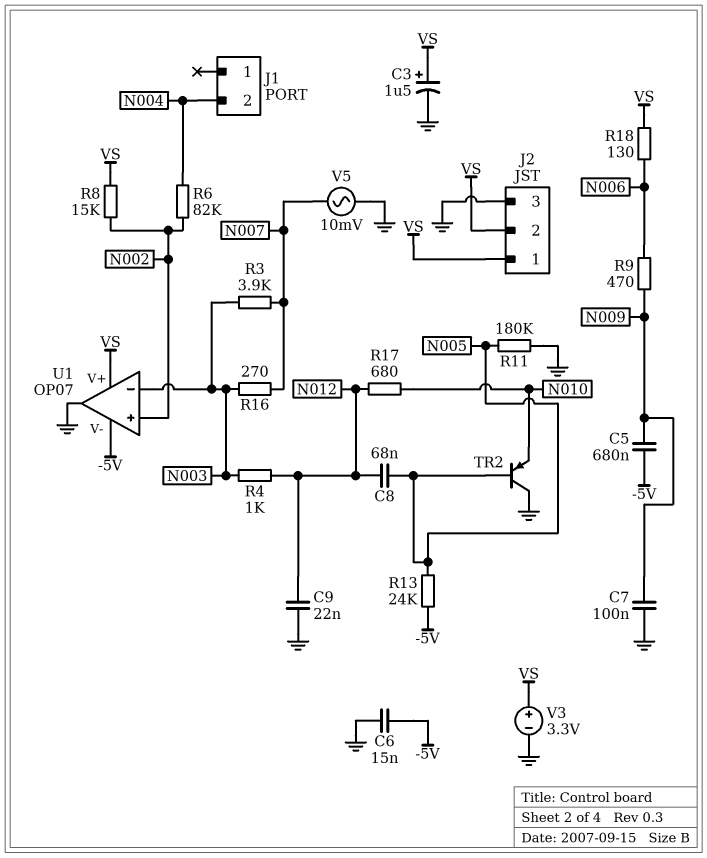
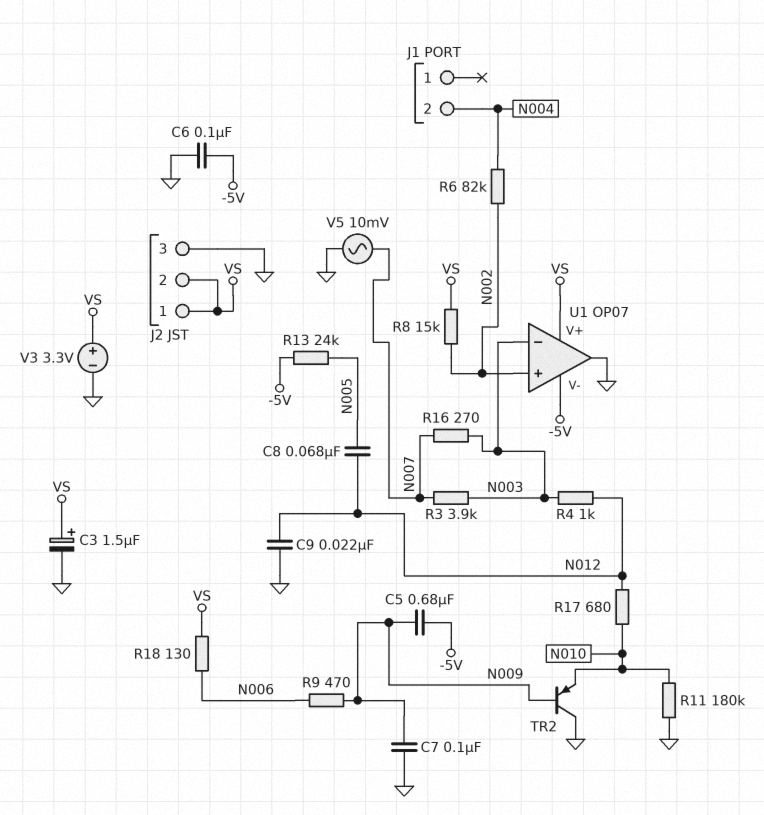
C6: 15nF (-5V, GND) -> 100nF (-5V, GND)
R11: 180k (GND, N005) -> 180k (GND, N010)
TR2: PNP (B N005, C GND, E N010) -> PNP (B N009, C GND, E N010)

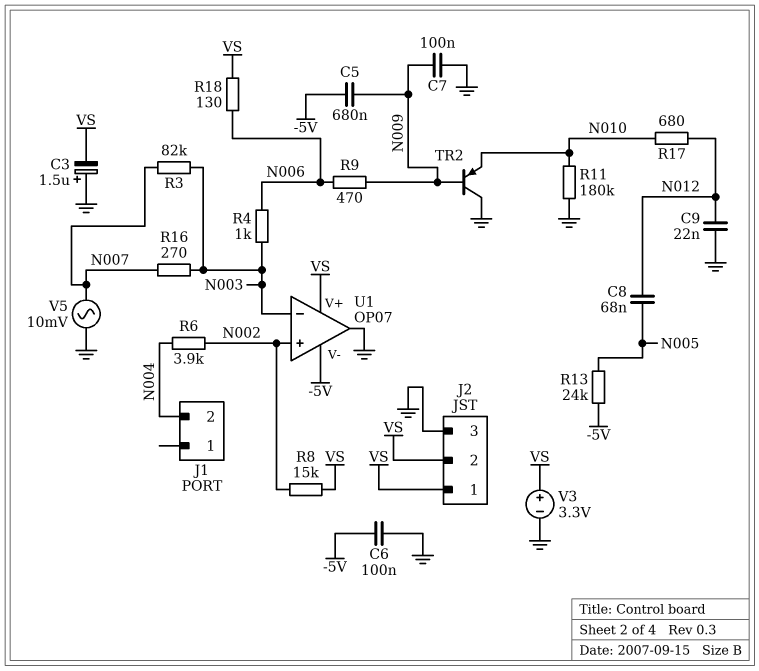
C3: 1.5uF (plus VS, minus GND) -> 1.5uF (plus GND, minus VS)
R3: 3.9k (N003, N007) -> 82k (N003, N007)
R4: 1k (N003, N012) -> 1k (N003, N006)
R6: 82k (N002, N004) -> 3.9k (N002, N004)

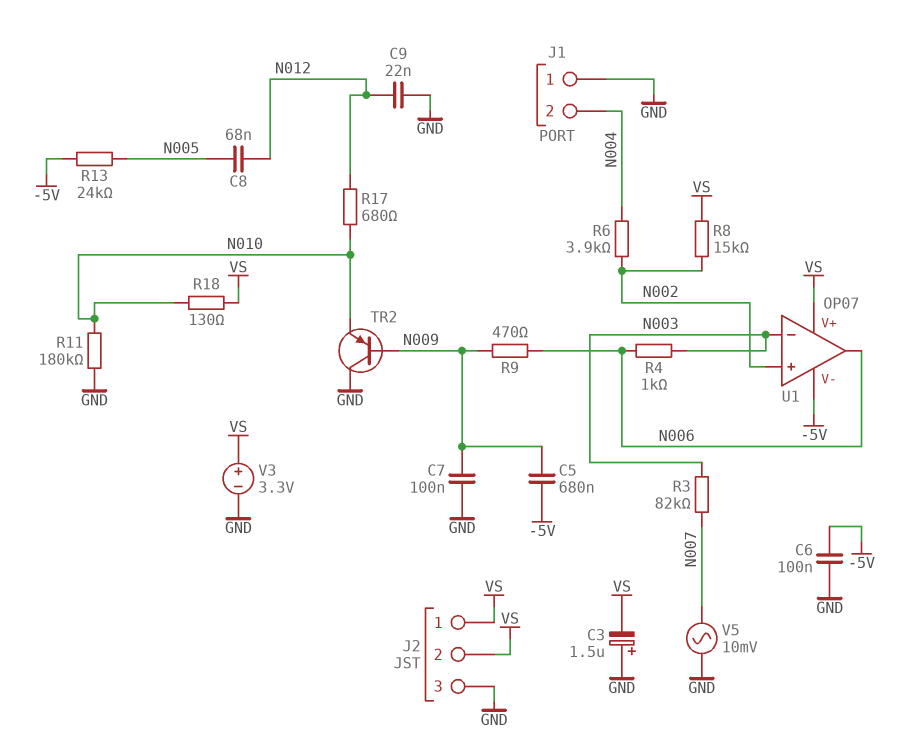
J1 pin 1: none -> GND
R16: 270 (N003, N007) -> none
R18: 130 (N006, VS) -> 130 (N010, VS)
U1 pin out: GND -> N006

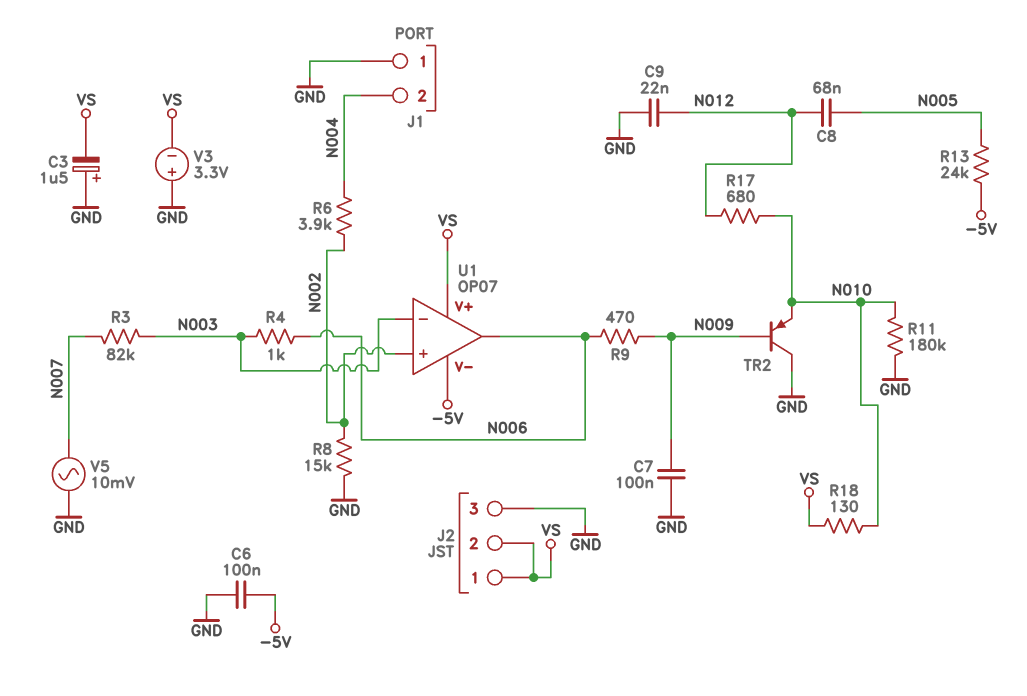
C5: 680nF (-5V, N009) -> none
R8: 15k (N002, VS) -> 15k (GND, N002)
V3: 3.3V (plus VS, minus GND) -> 3.3V (plus GND, minus VS)

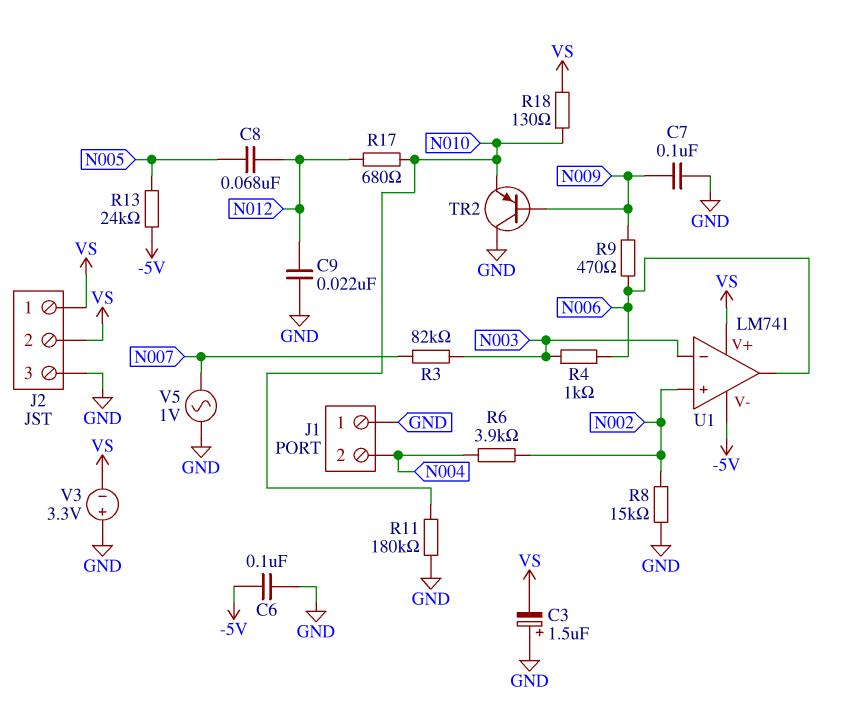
U1: OP07 -> LM741
V5: AC 10mV (GND, N007) -> AC 1V (GND, N007)

